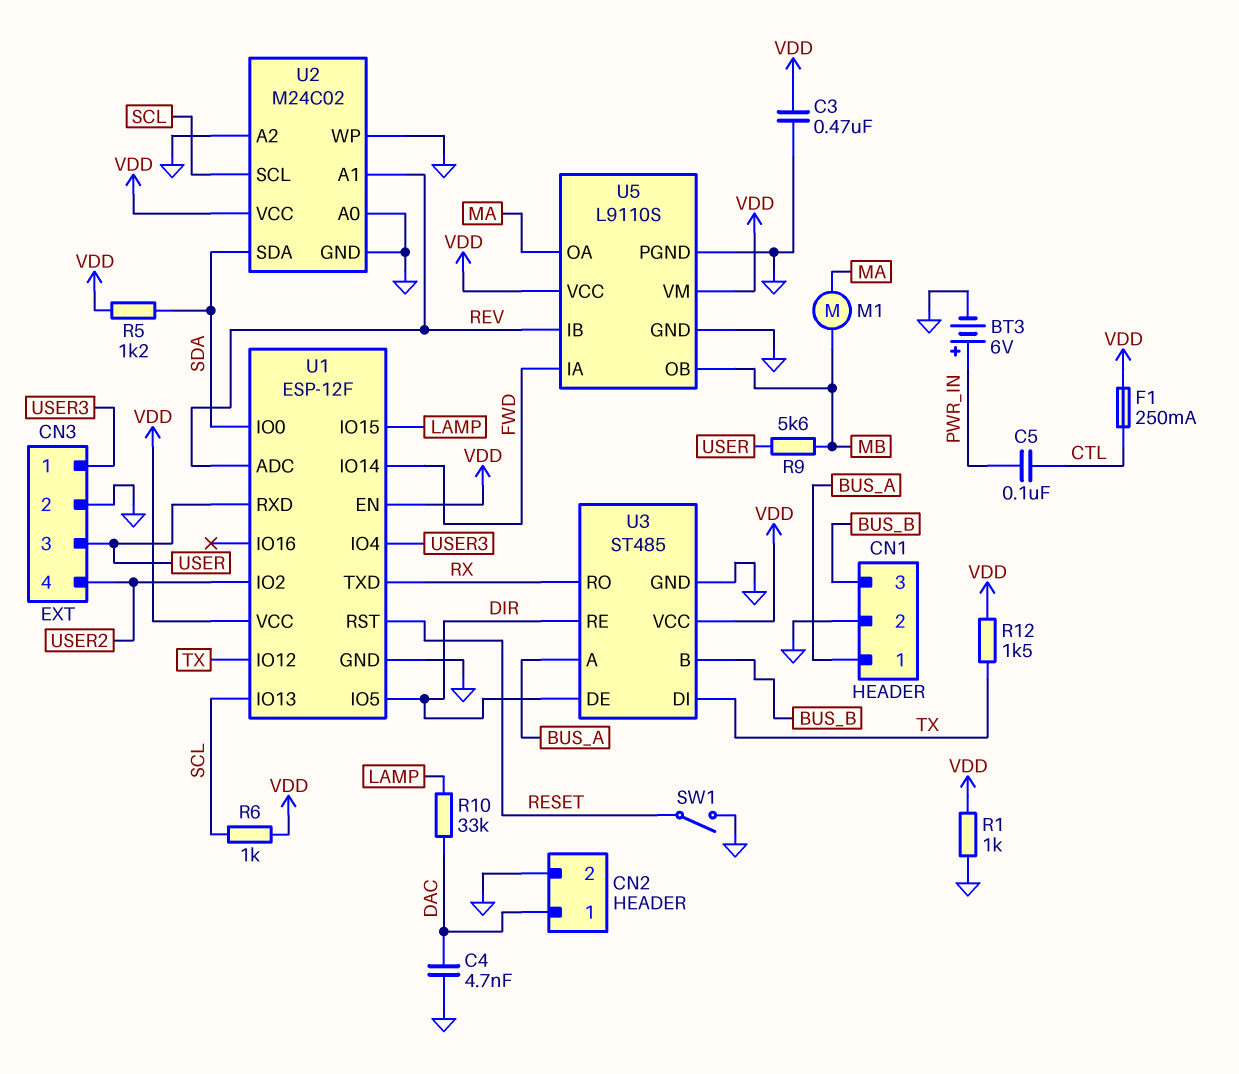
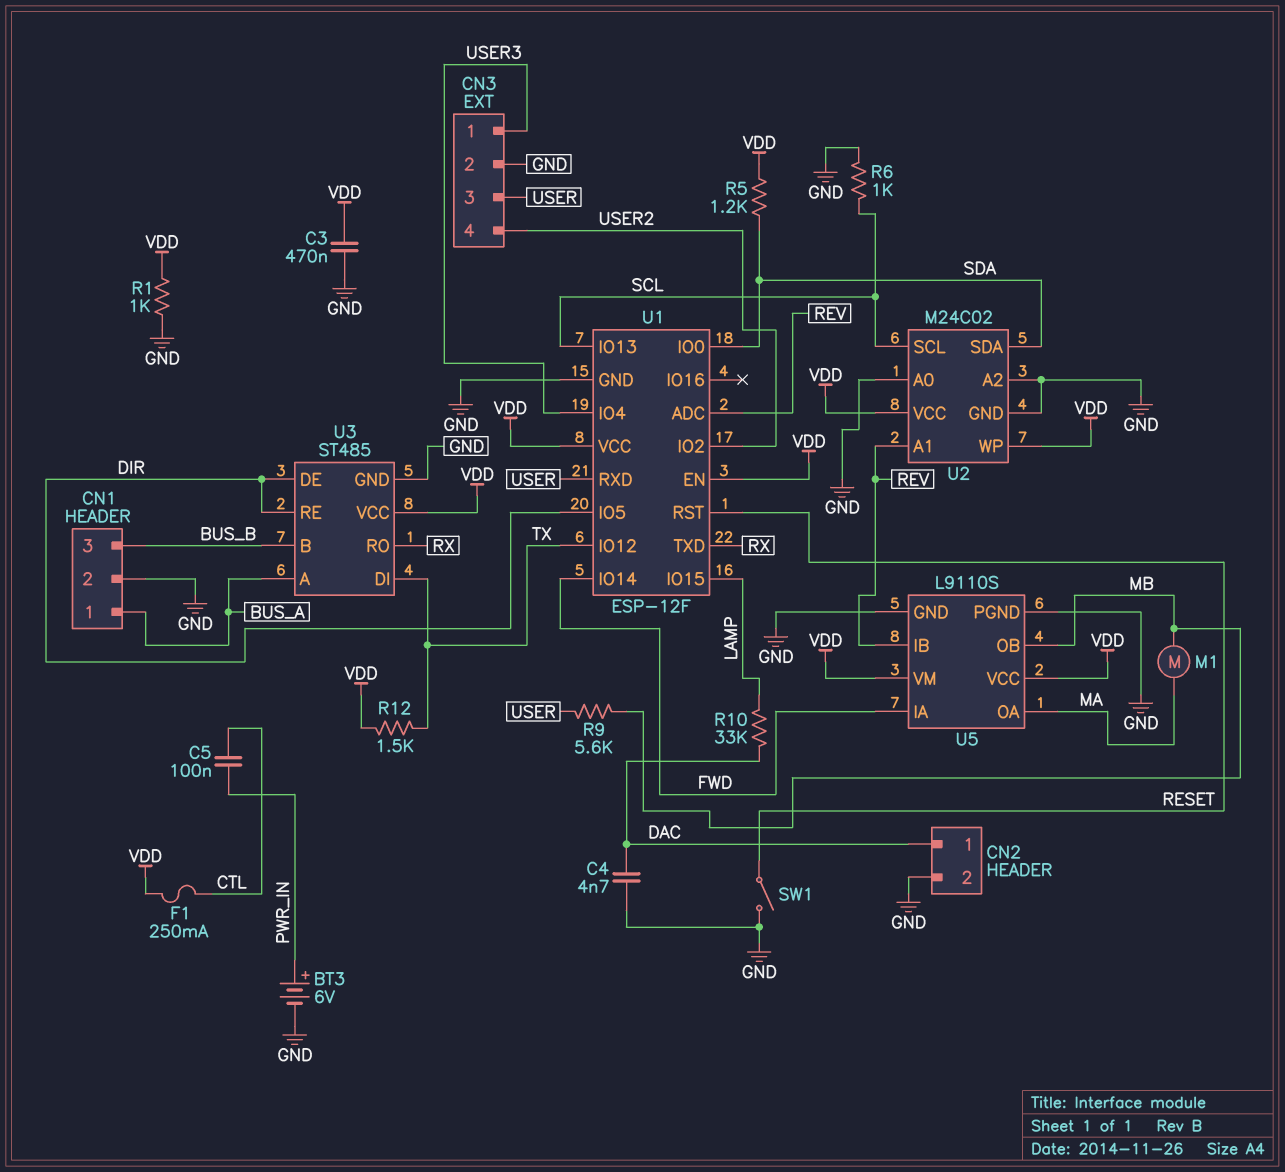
R6: 1k (SCL, VDD) -> 1k (GND, SCL)
U2 pin WP: GND -> VDD

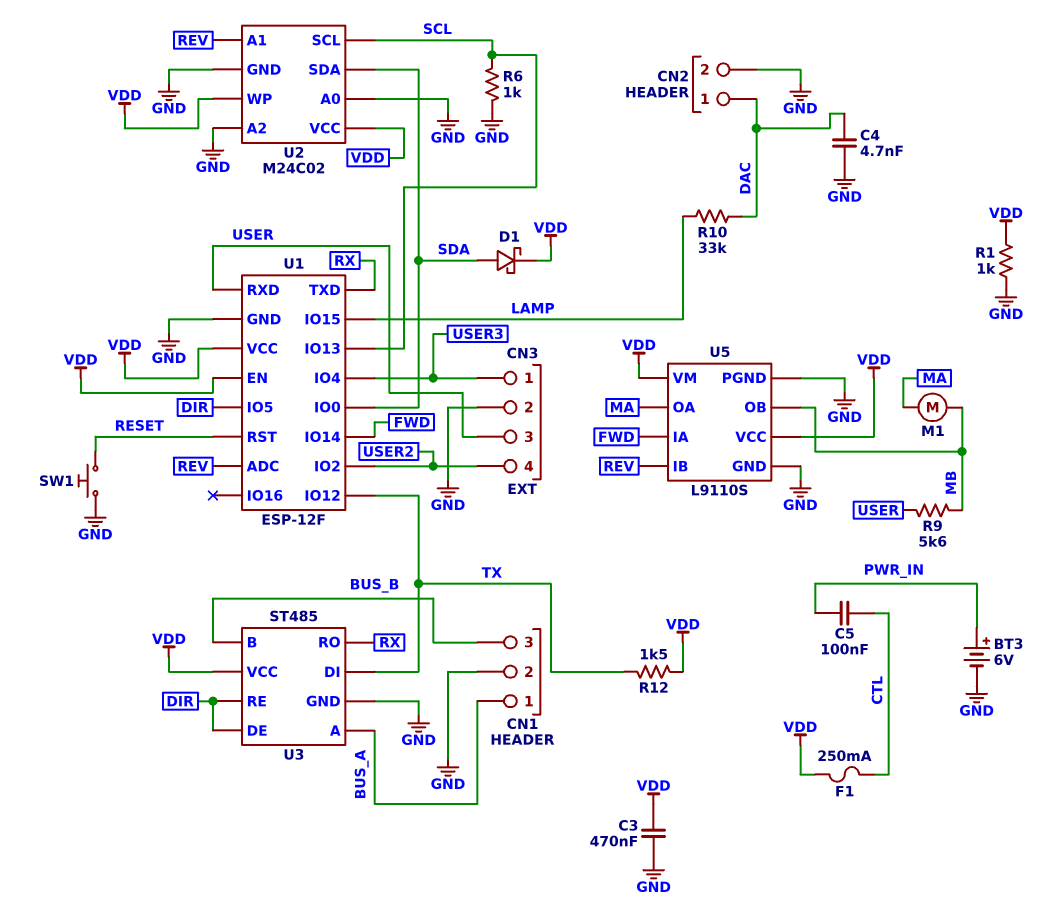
D1: none -> schottky (A SDA, K VDD)
R5: 1.2k (SDA, VDD) -> none
SW1: switch (GND, RESET) -> button (GND, RESET)

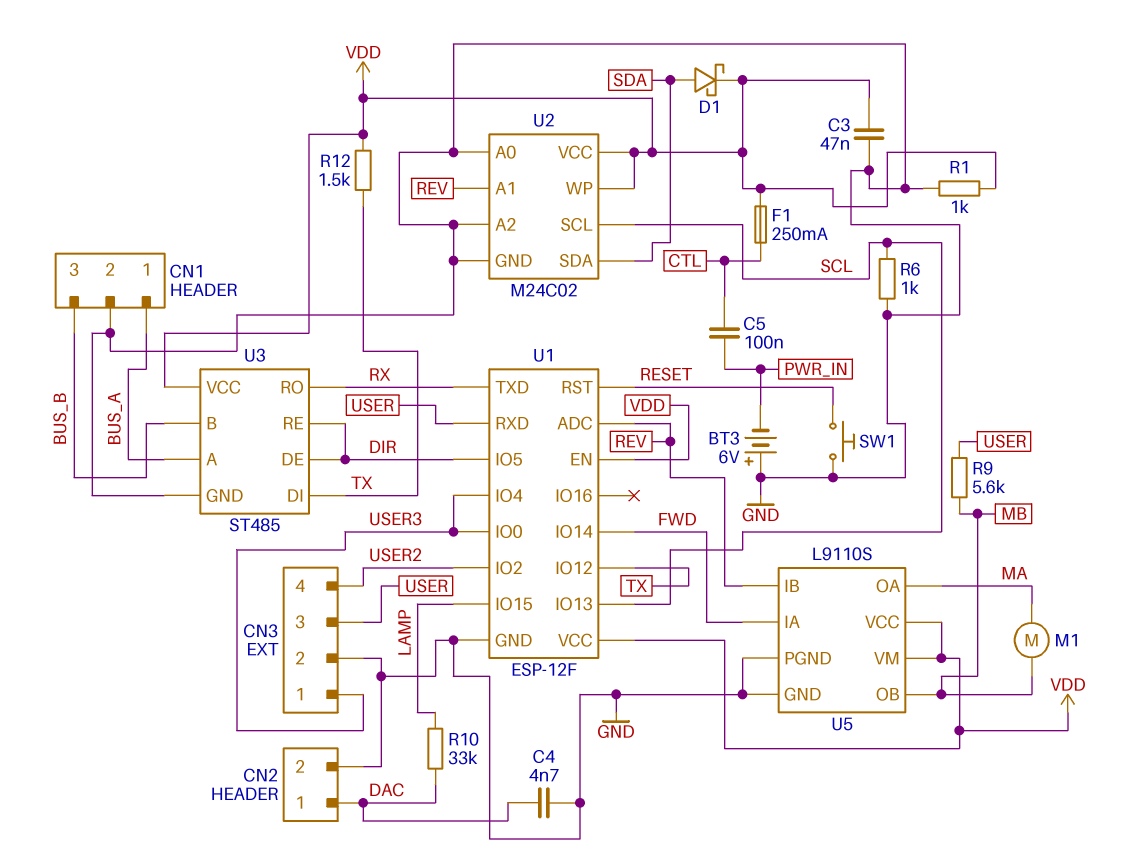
BT3: 6V (plus PWR_IN, minus GND) -> 6V (plus GND, minus PWR_IN)
C3: 470nF (GND, VDD) -> 47nF (GND, VDD)
U1 pin IO0: SDA -> USER3

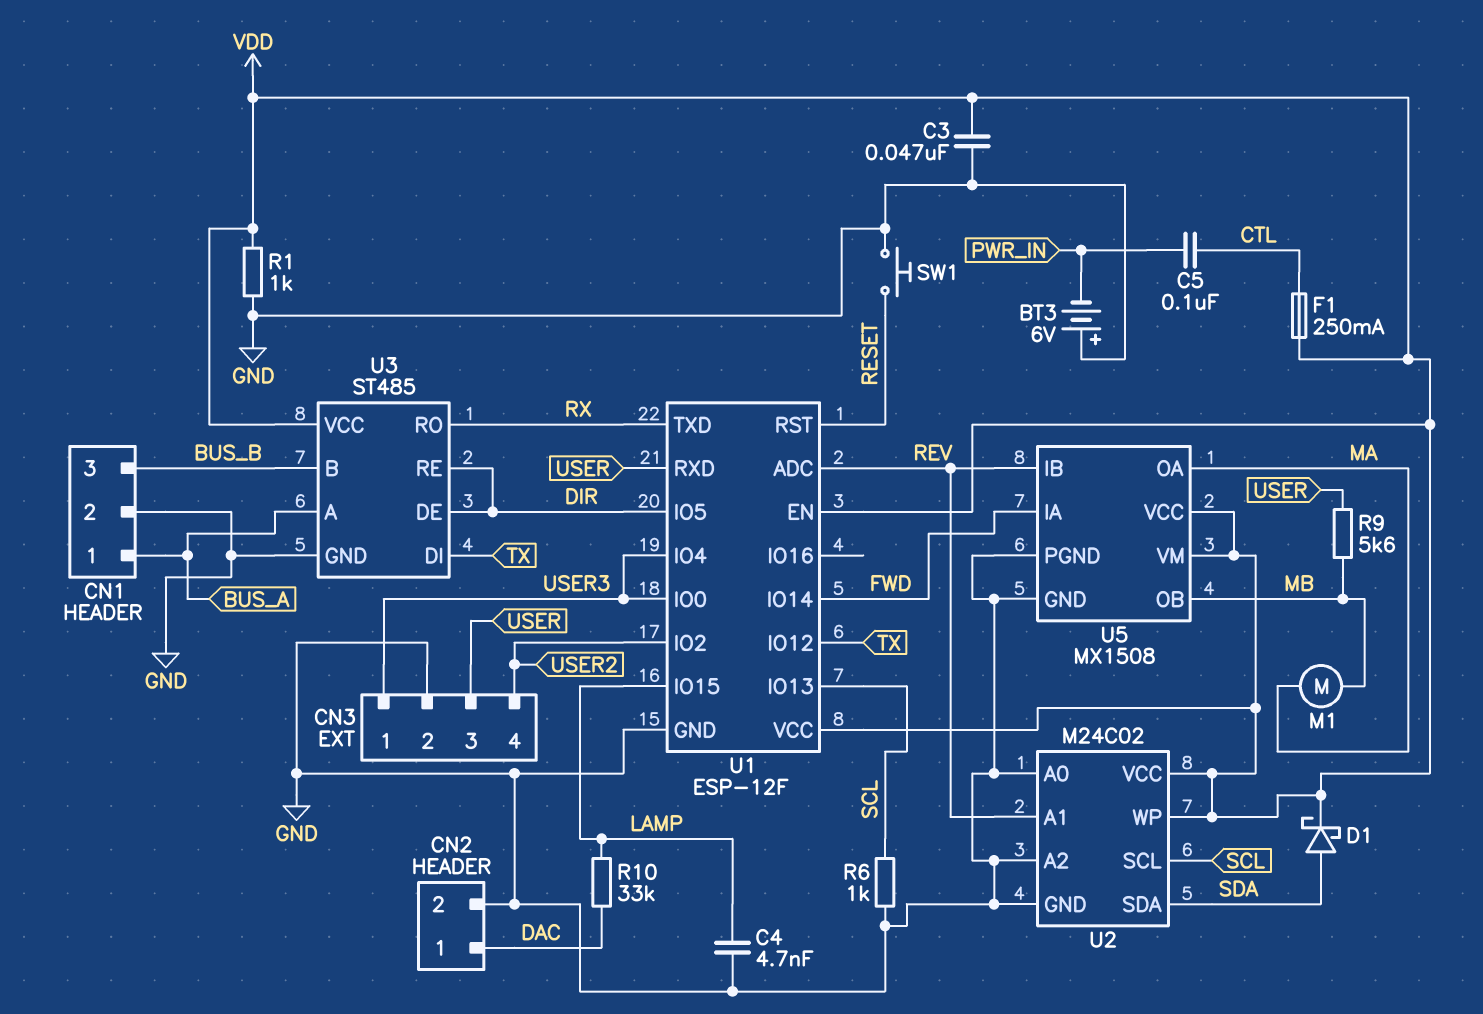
C4: 4.7nF (DAC, GND) -> 4.7nF (GND, LAMP)
R12: 1.5k (TX, VDD) -> none
U5: L9110S -> MX1508

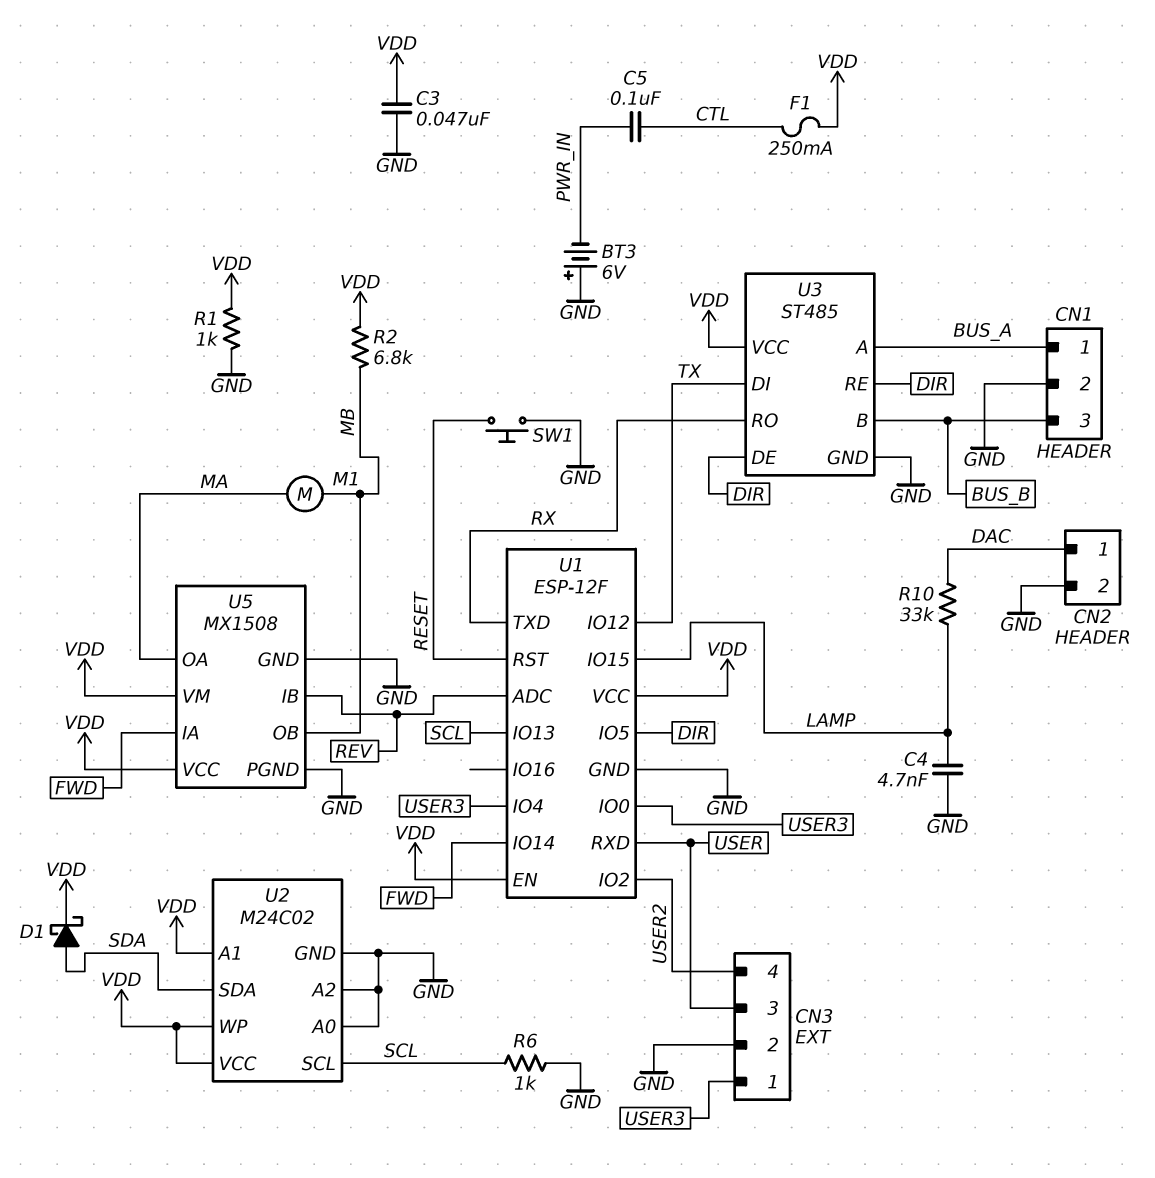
R2: none -> 6.8k (MB, VDD)
R9: 5.6k (MB, USER) -> none
U2 pin A1: REV -> VDD

